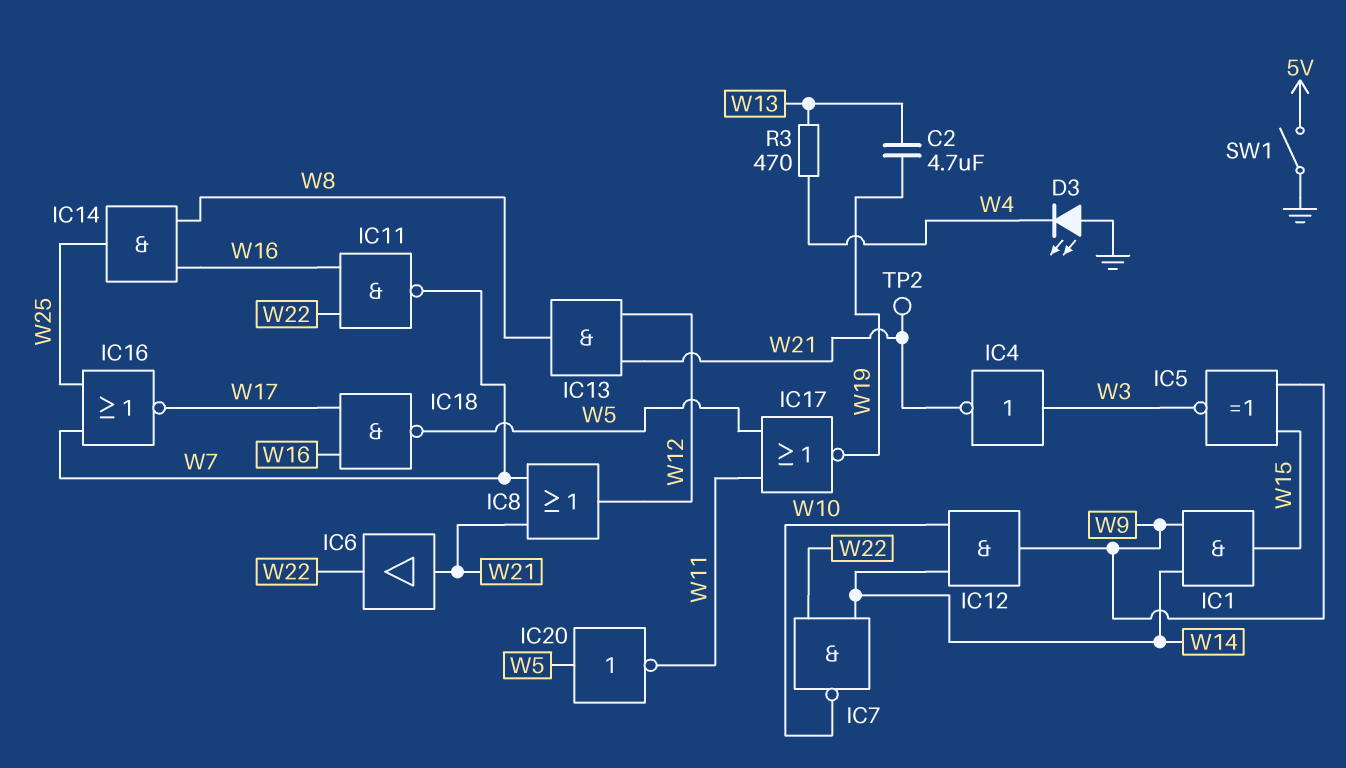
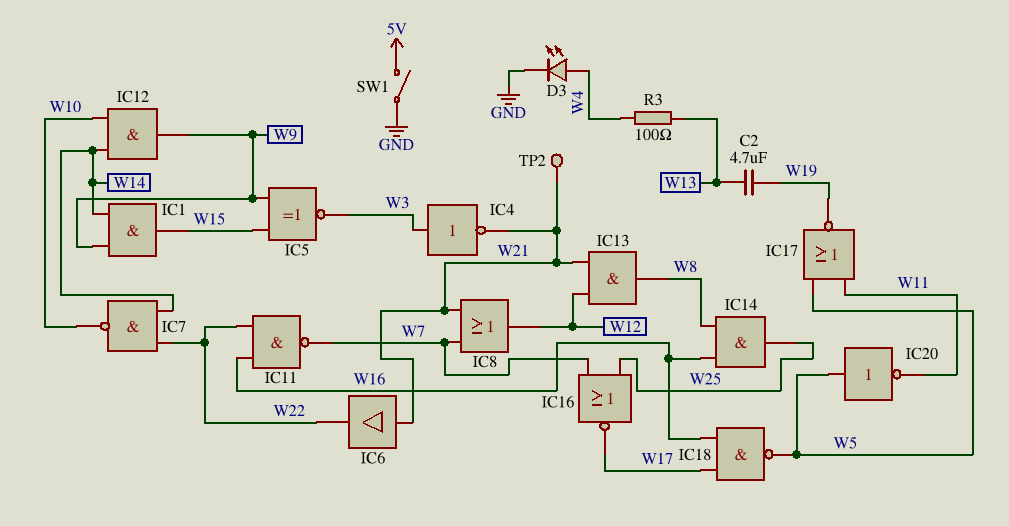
D3: LED (A GND, K W4) -> LED (A W4, K GND)
R3: 470 (W4, W13) -> 100 (W4, W13)

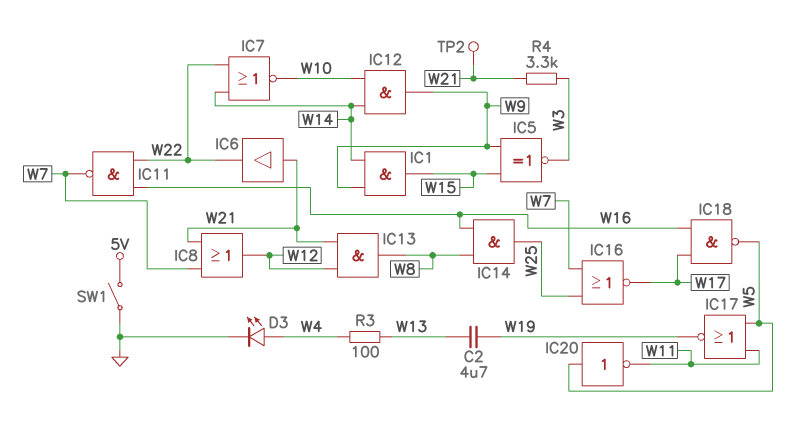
IC4: NOT (in W3, out W21) -> none
IC7: NAND (in W14, in W22, out W10) -> NOR (in W14, in W22, out W10)
R4: none -> 3.3k (W3, W21)

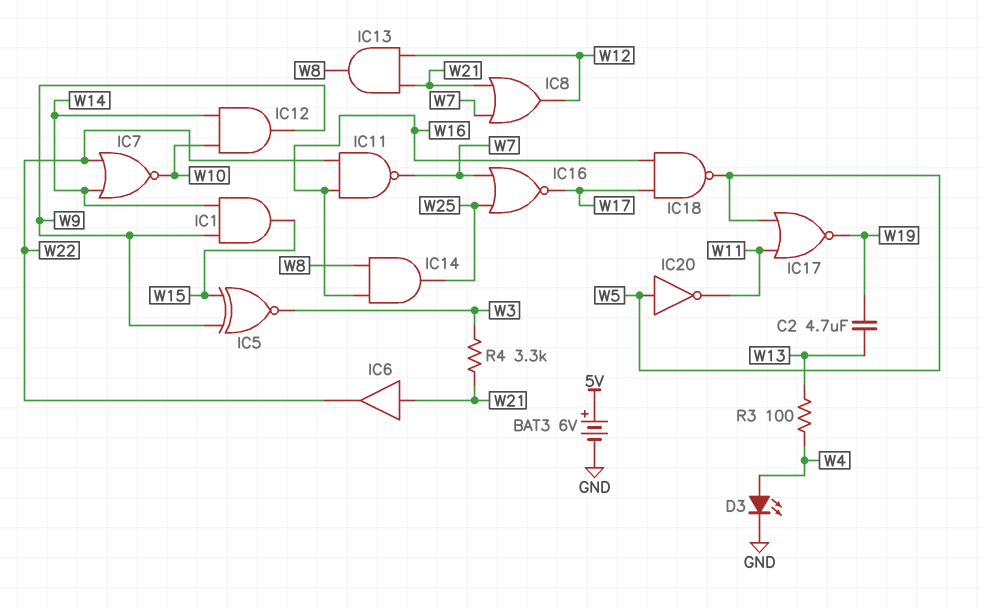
BAT3: none -> 6V (plus 5V, minus GND)
SW1: switch (5V, GND) -> none
TP2: test point (W21) -> none

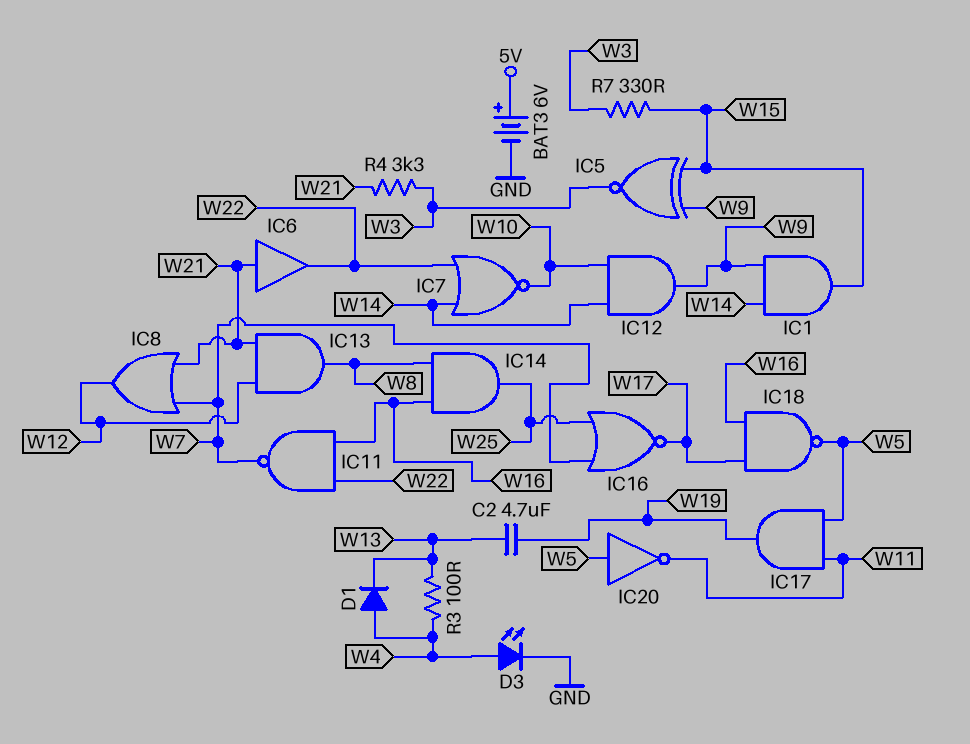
D1: none -> diode (A W4, K W13)
IC17: NOR (in W5, in W11, out W19) -> AND (in W5, in W11, out W19)
R7: none -> 330 (W3, W15)

